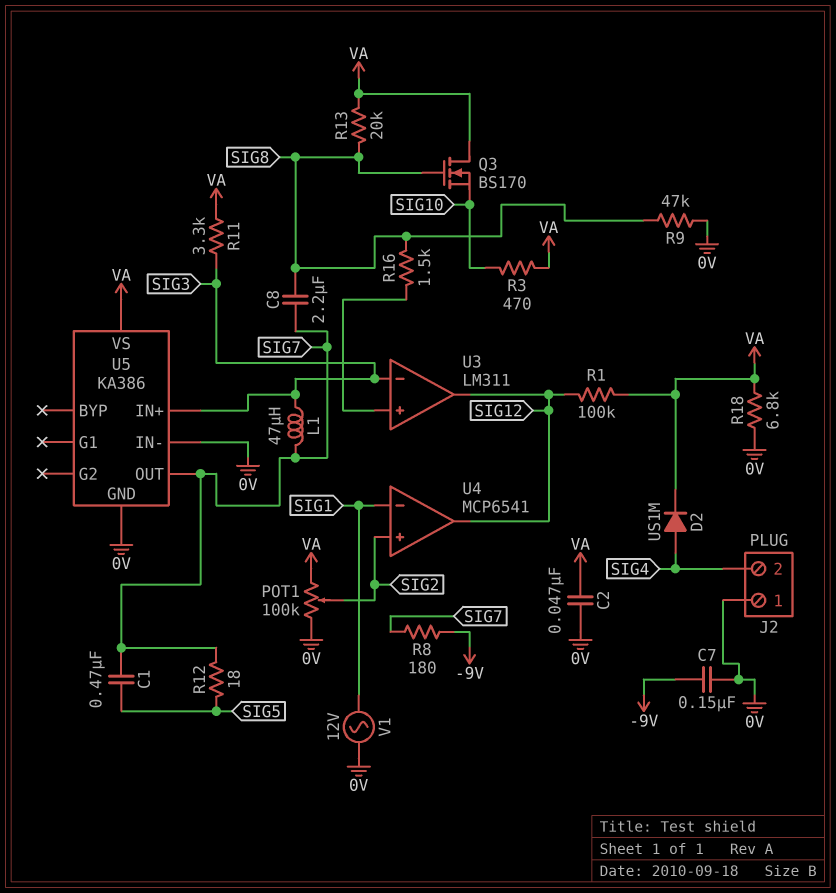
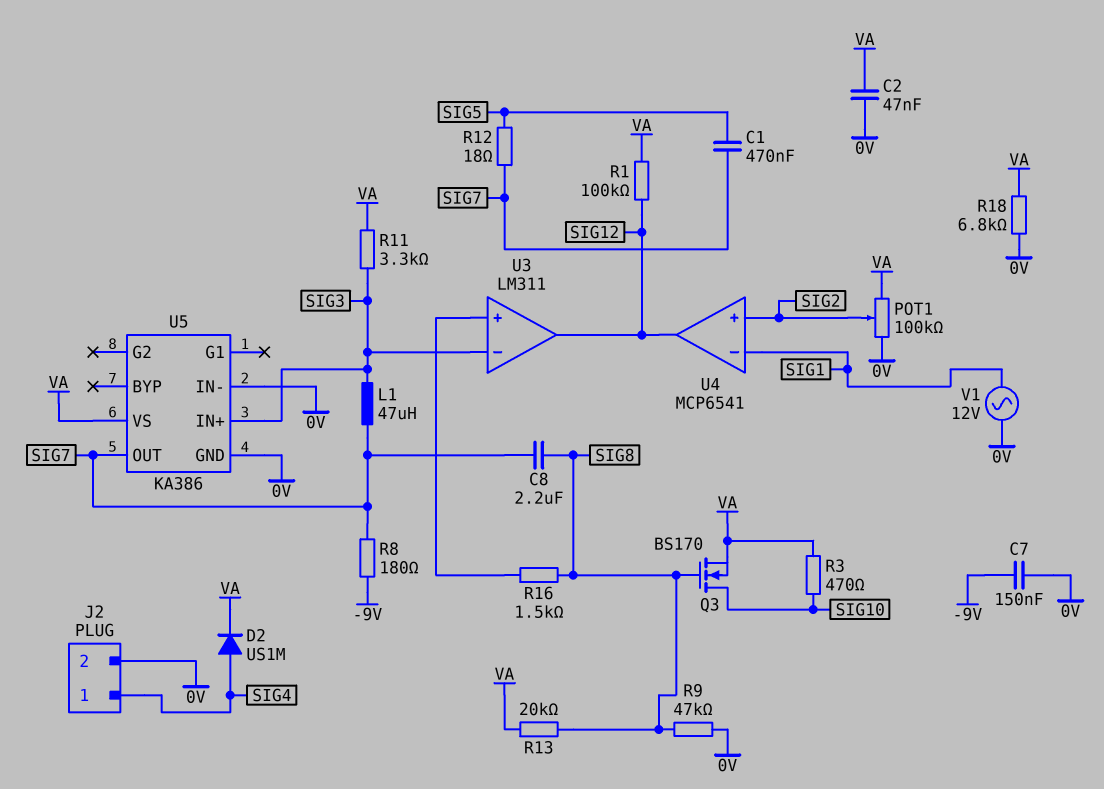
J2 pin 1: 0V -> SIG4
J2 pin 2: SIG4 -> 0V
Q3: NMOS BS170 (G SIG8, D VA, S SIG10) -> NMOS BS170 (G SIG8, D SIG10, S VA)

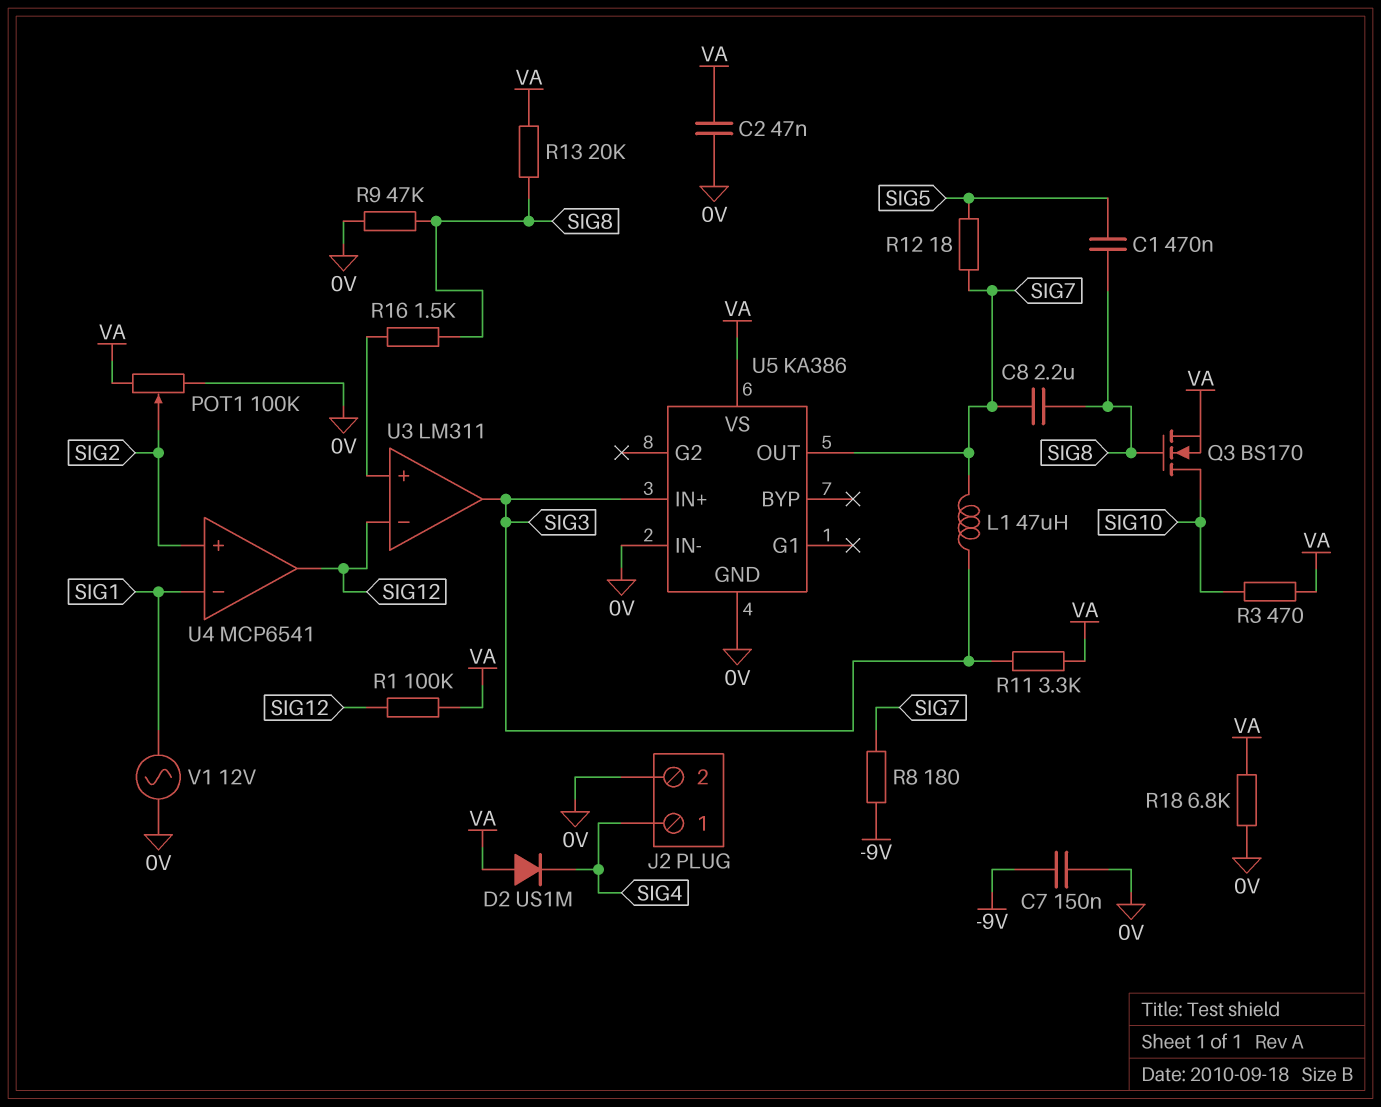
C1: 470nF (SIG5, SIG7) -> 470nF (SIG5, SIG8)
D2: diode US1M (A SIG4, K VA) -> diode US1M (A VA, K SIG4)
U3 pin in-: SIG3 -> SIG12
U3 pin out: SIG12 -> SIG3

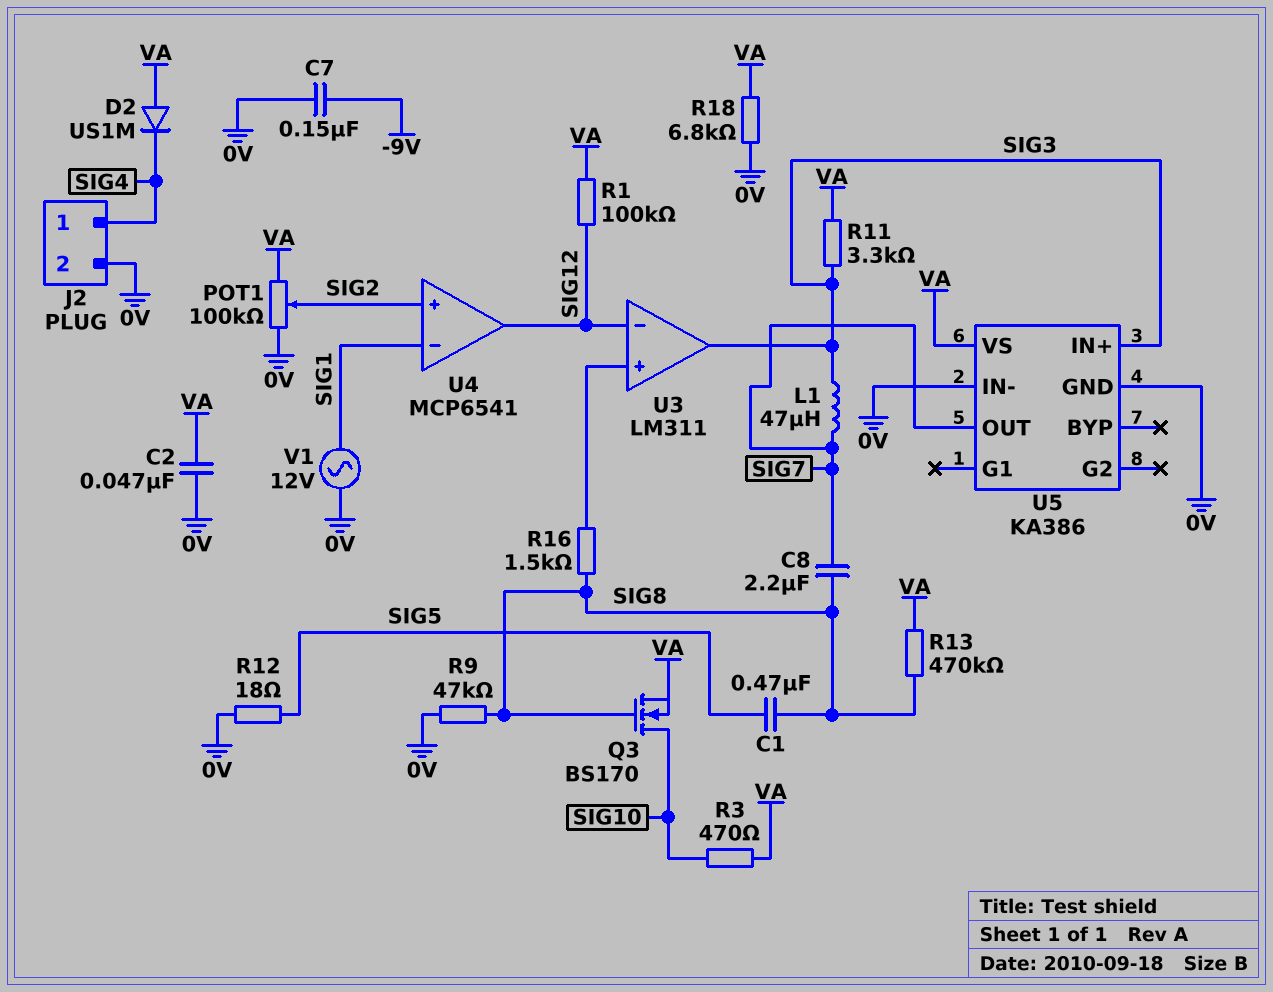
R8: 180 (-9V, SIG7) -> none
R12: 18 (SIG5, SIG7) -> 18 (0V, SIG5)
R13: 20k (SIG8, VA) -> 470k (SIG8, VA)

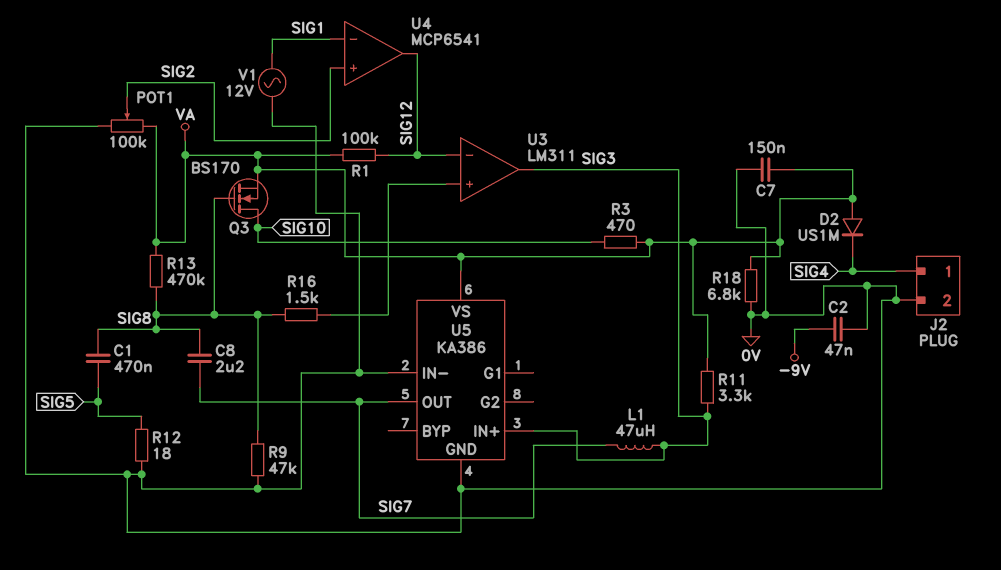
C2: 47nF (0V, VA) -> 47nF (-9V, 0V)
C7: 150nF (-9V, 0V) -> 150nF (0V, VA)

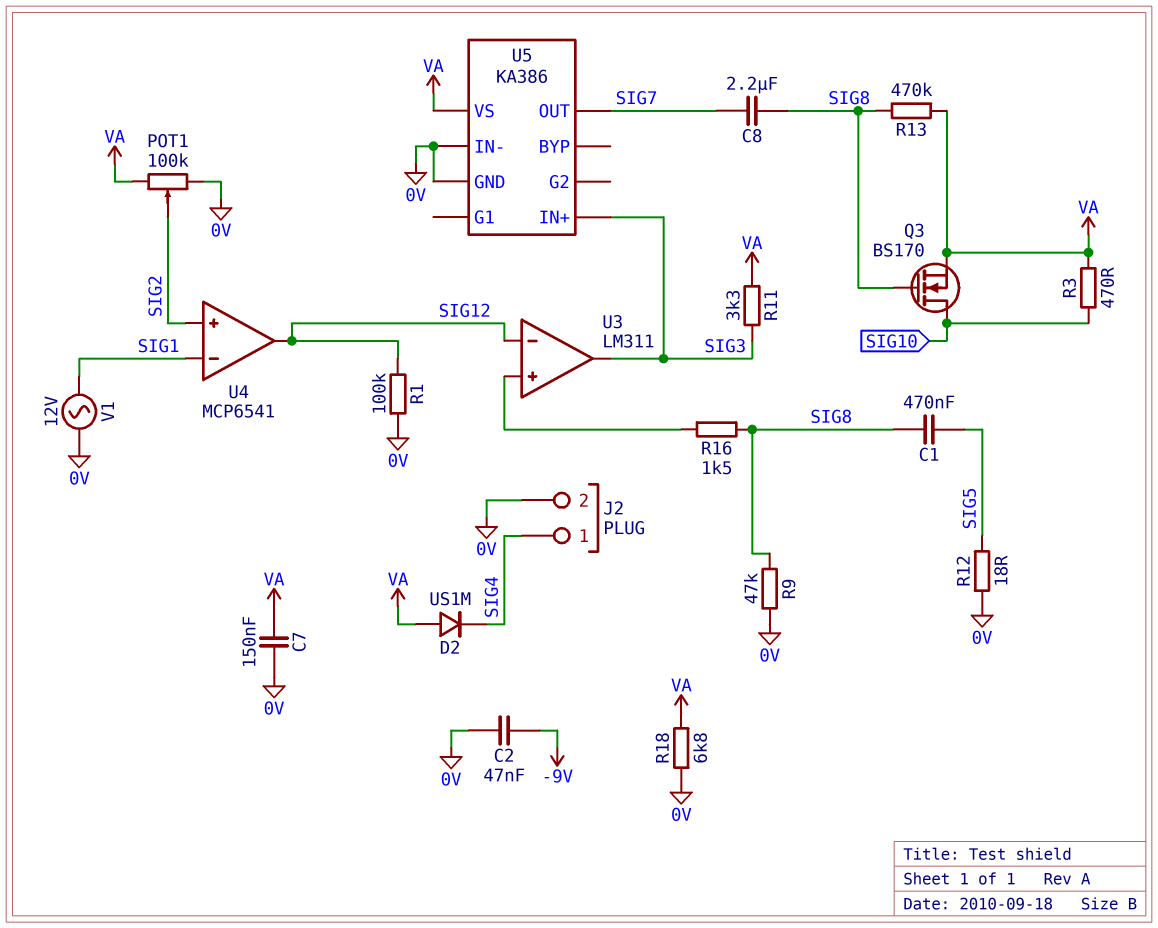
L1: 47uH (SIG3, SIG7) -> none
R1: 100k (SIG12, VA) -> 100k (0V, SIG12)

